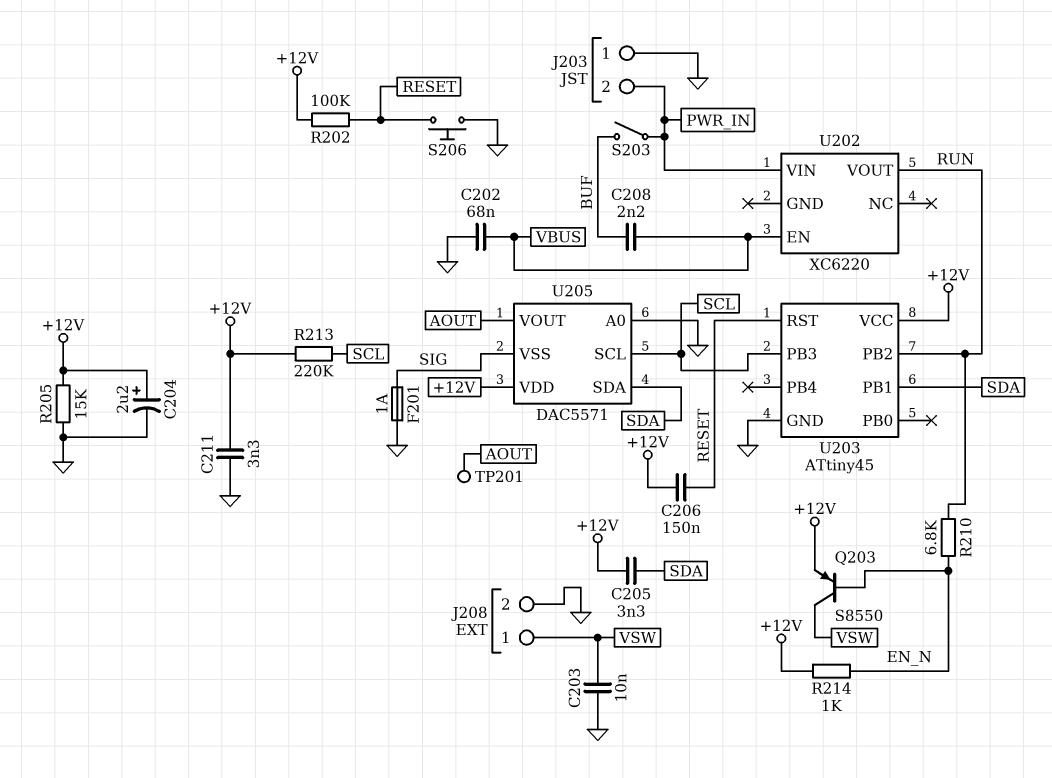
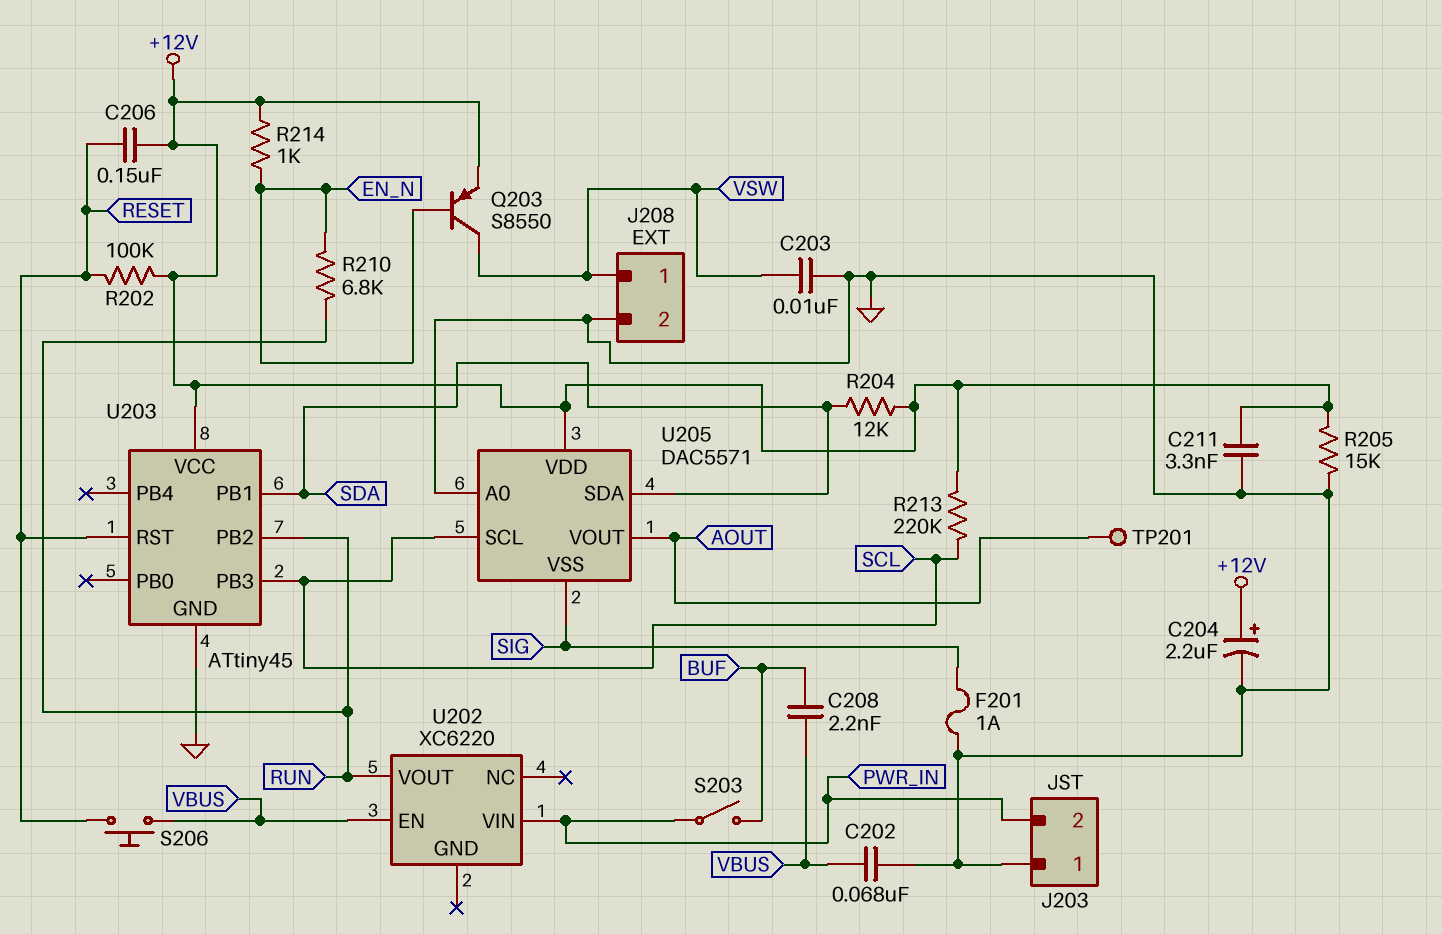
C205: 3.3nF (+12V, SDA) -> none
R204: none -> 12k (+12V, SDA)
S206: button (GND, RESET) -> button (RESET, VBUS)

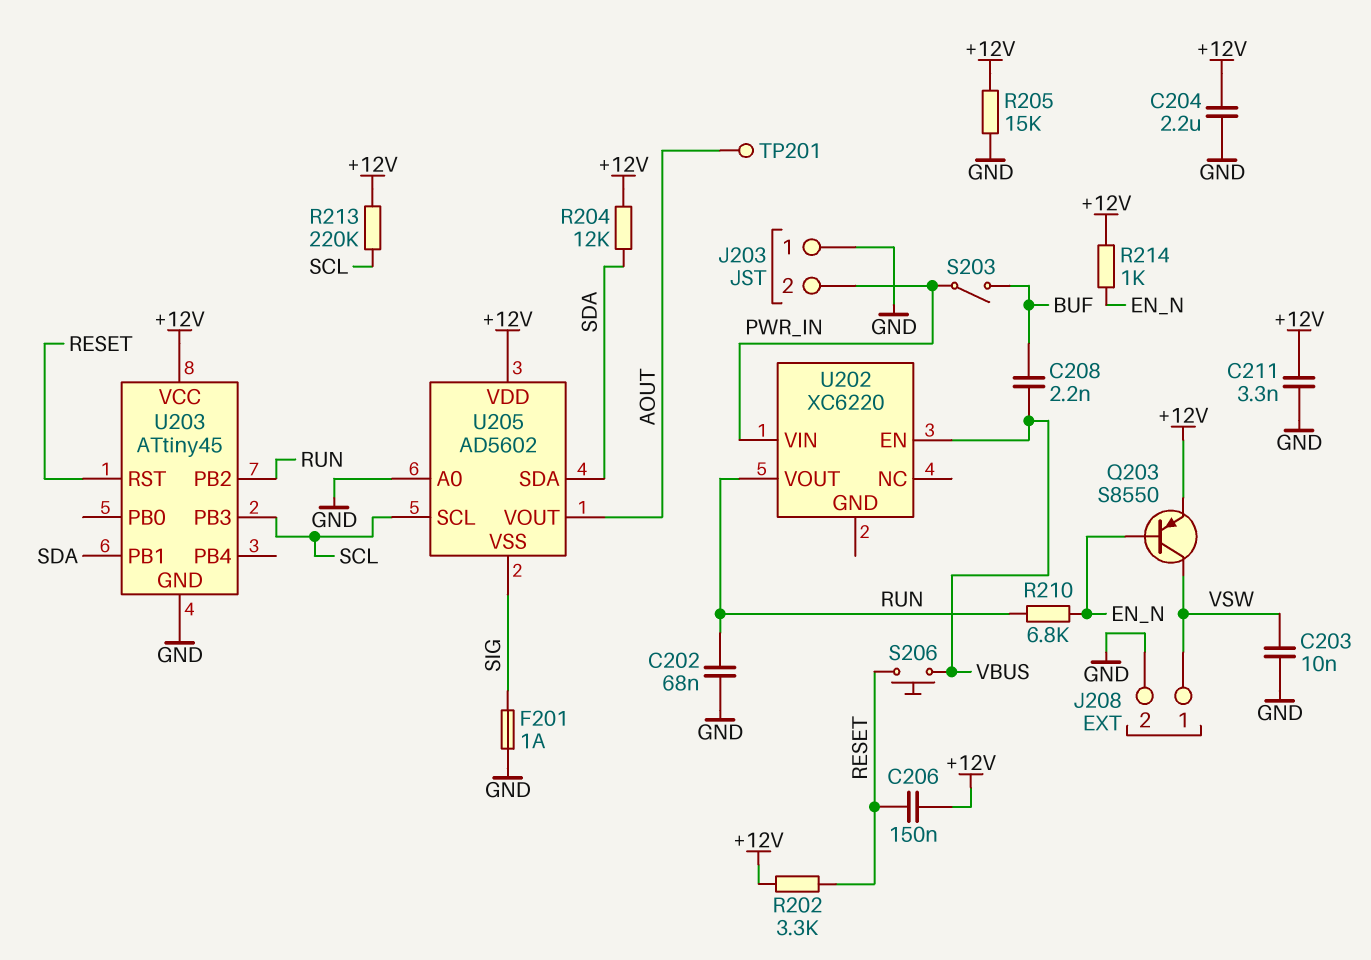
C202: 68nF (GND, VBUS) -> 68nF (GND, RUN)
C204: 2.2uF (plus +12V, minus GND) -> 2.2uF (+12V, GND)
R202: 100k (+12V, RESET) -> 3.3k (+12V, RESET)
U205: DAC5571 -> AD5602

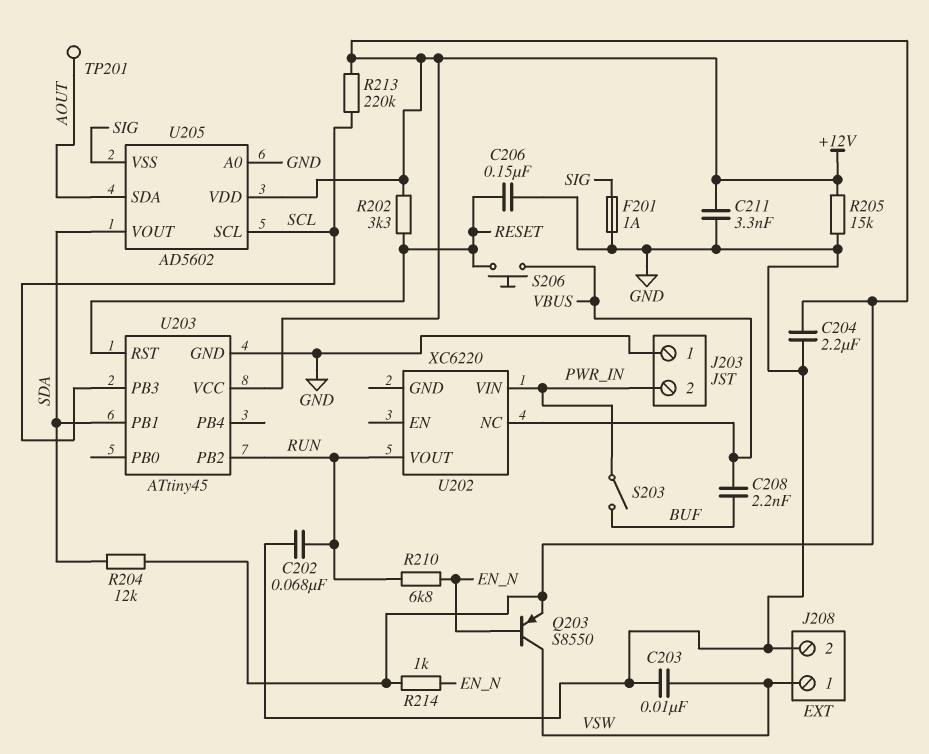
C206: 150nF (+12V, RESET) -> 150nF (GND, RESET)
U202 pin EN: VBUS -> none
U202 pin NC: none -> VBUS
U205 pin SDA: SDA -> AOUT
U205 pin VOUT: AOUT -> SDA

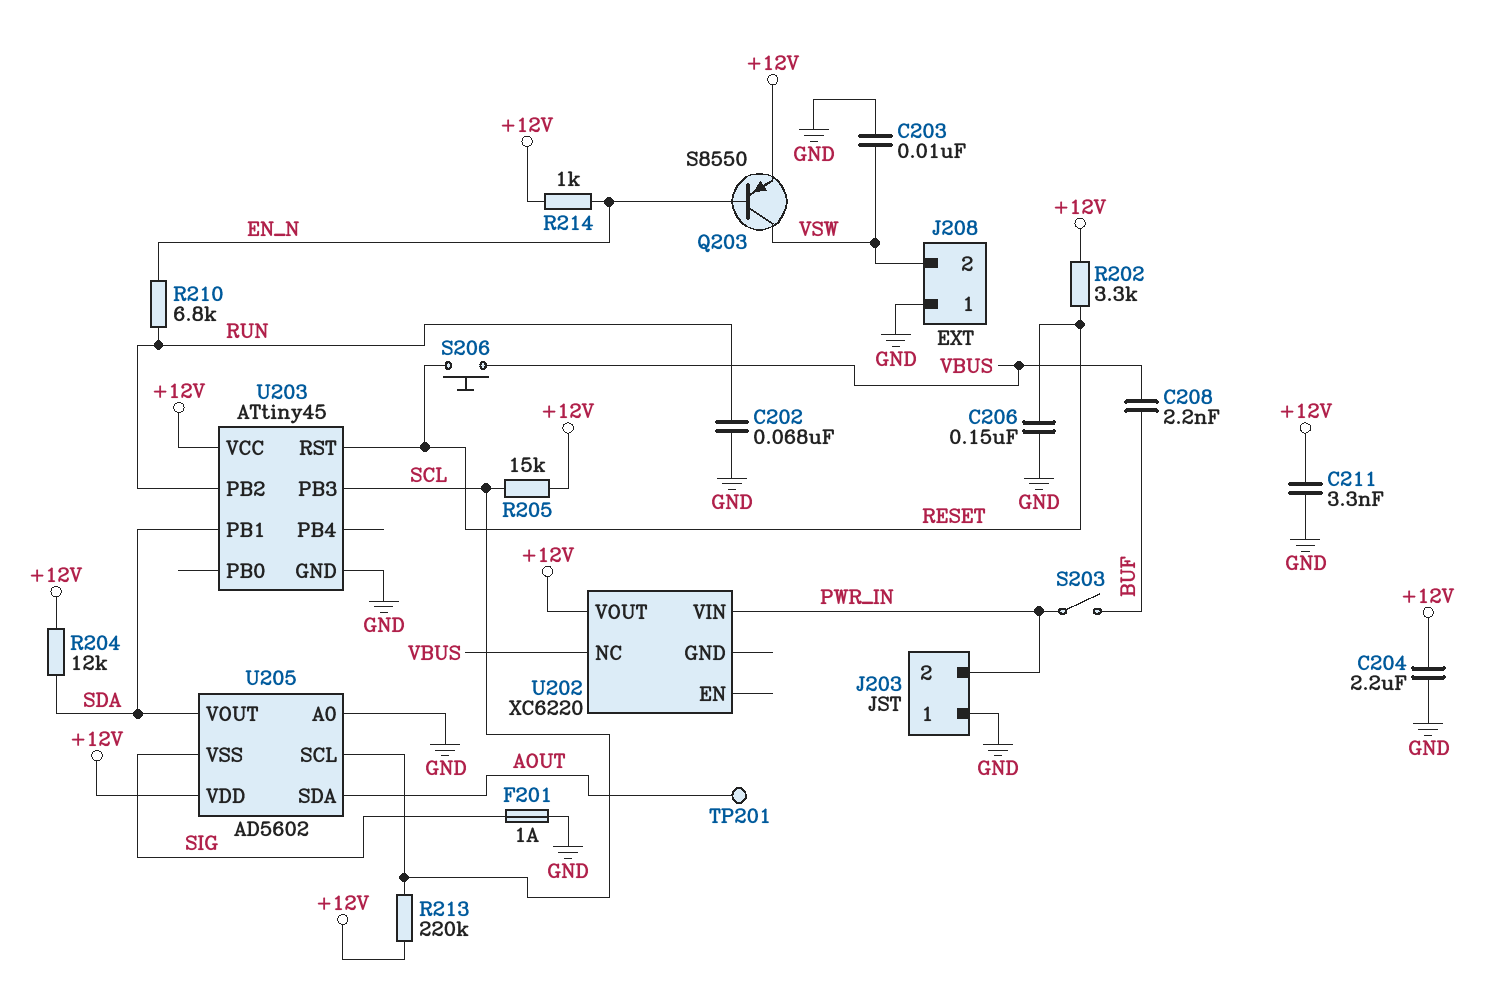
J208 pin 1: VSW -> GND
J208 pin 2: GND -> VSW
R205: 15k (+12V, GND) -> 15k (+12V, SCL)
U202 pin VOUT: RUN -> +12V

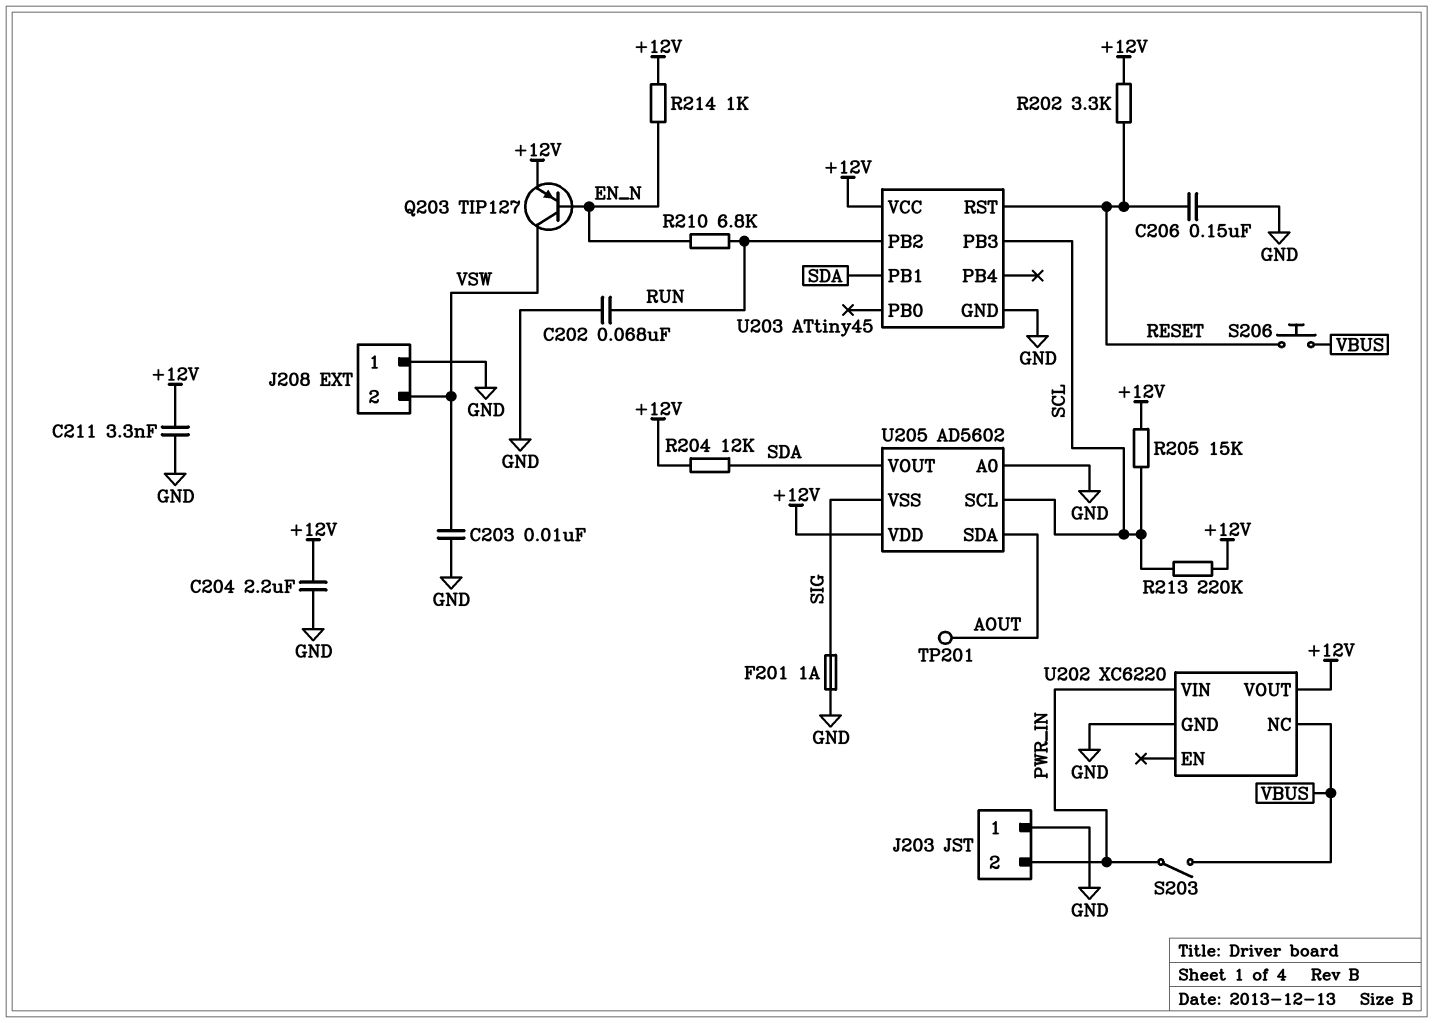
C208: 2.2nF (BUF, VBUS) -> none
Q203: PNP S8550 (B EN_N, C VSW, E +12V) -> PNP TIP127 (B EN_N, C VSW, E +12V)
S203: switch (BUF, PWR_IN) -> switch (PWR_IN, VBUS)
U202 pin GND: none -> GND

